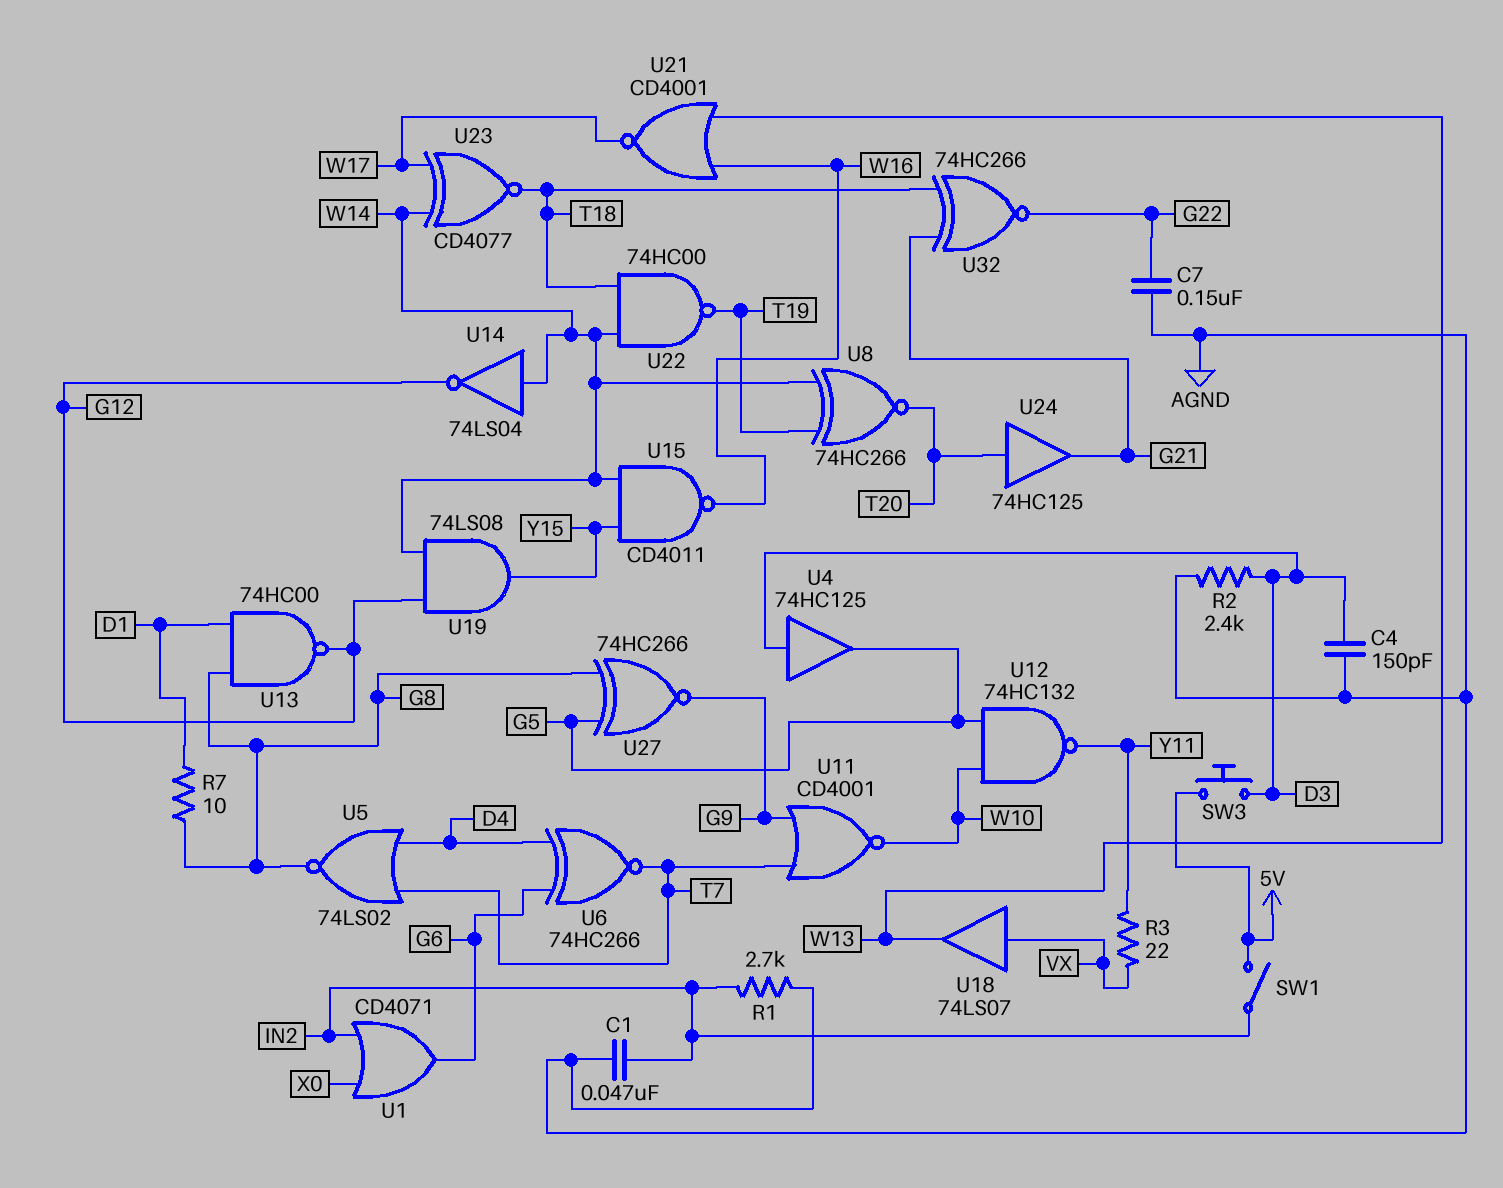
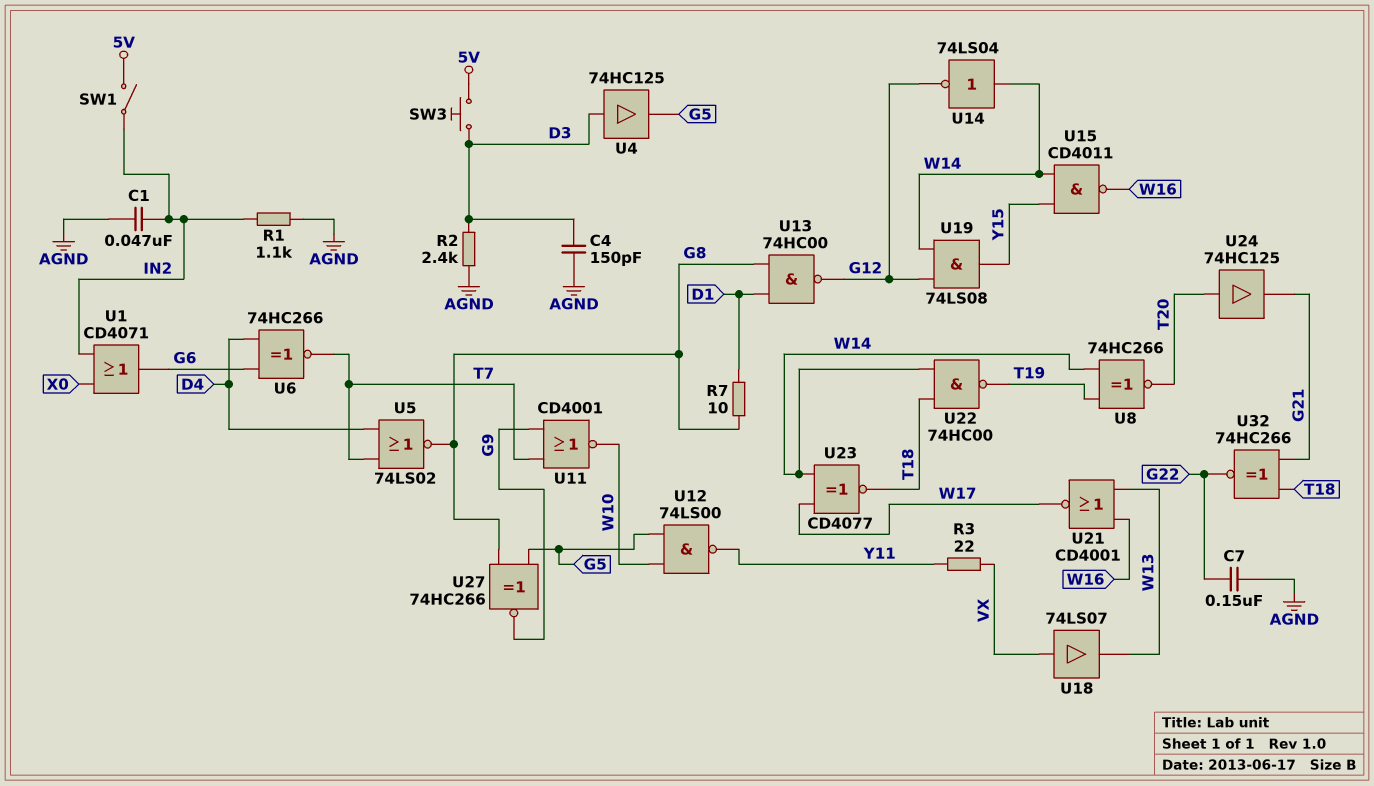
R1: 2.7k (AGND, IN2) -> 1.1k (AGND, IN2)
U12: NAND 74HC132 (in G5, in W10, out Y11) -> NAND 74LS00 (in G5, in W10, out Y11)

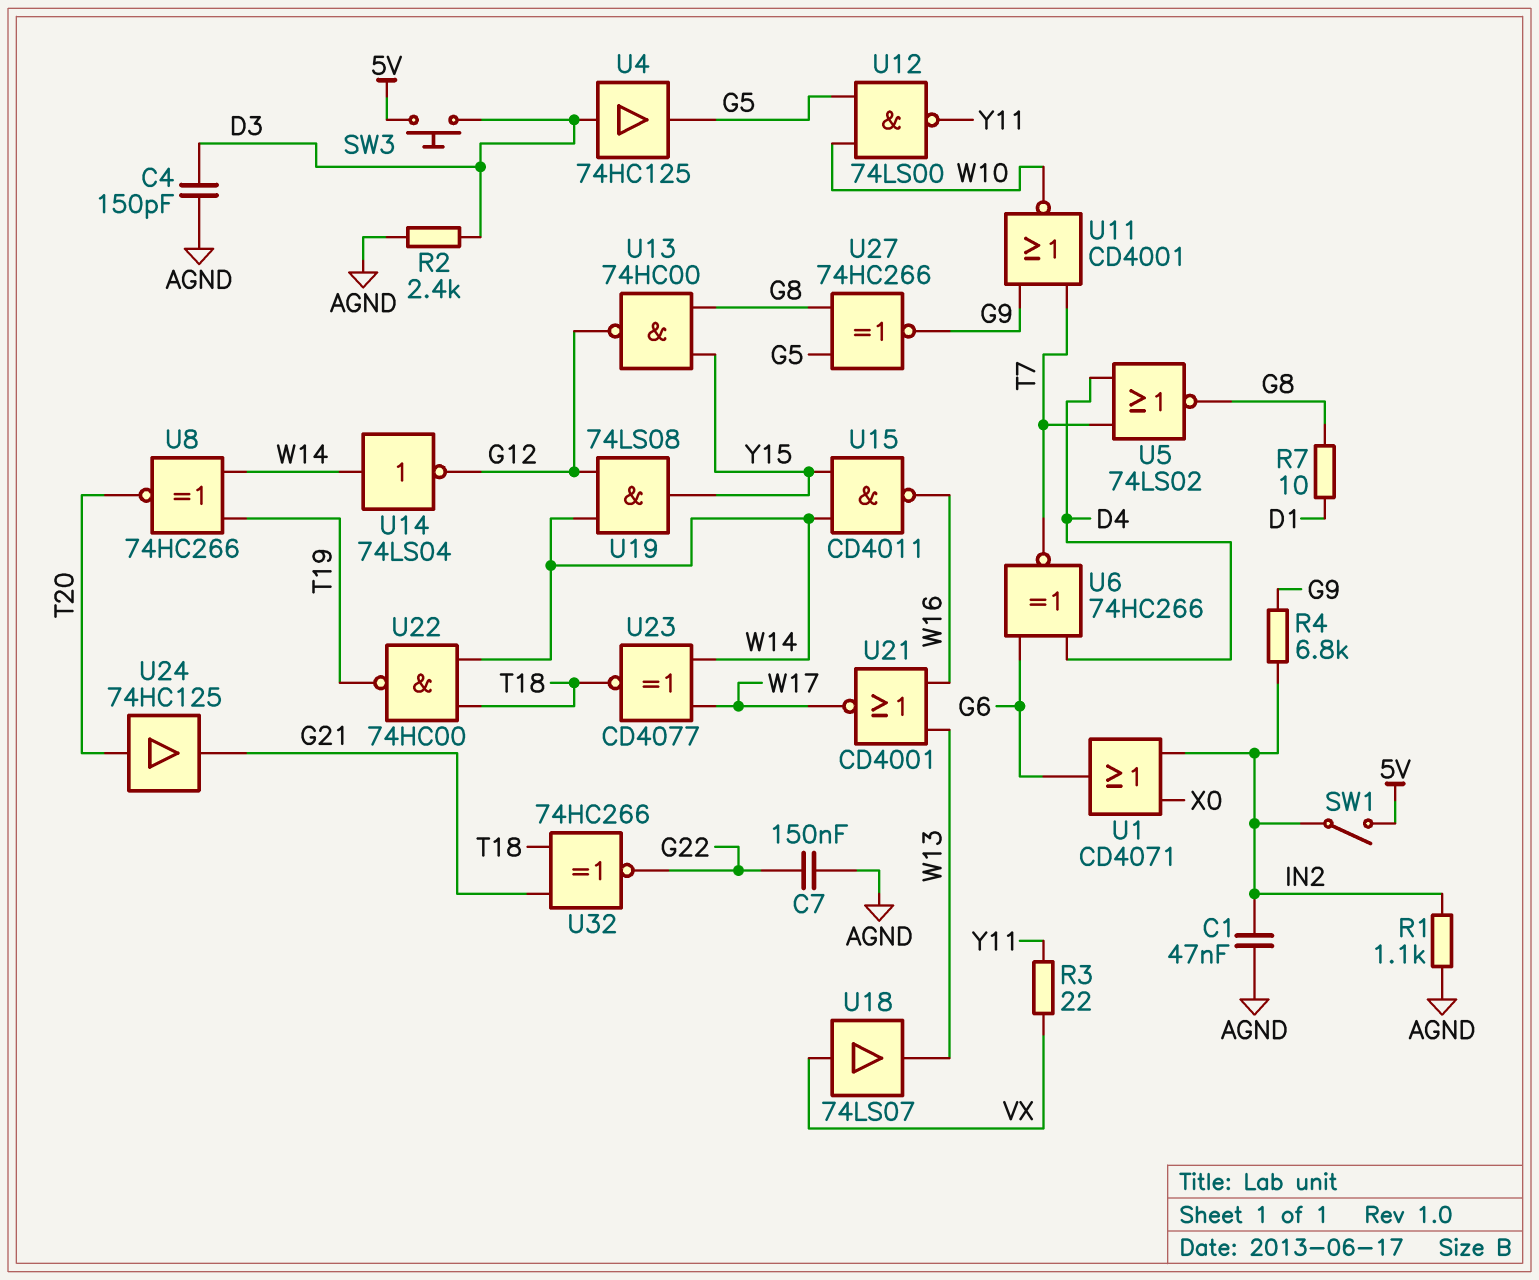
R4: none -> 6.8k (G9, IN2)
U13: NAND 74HC00 (in D1, in G8, out G12) -> NAND 74HC00 (in G8, in Y15, out G12)

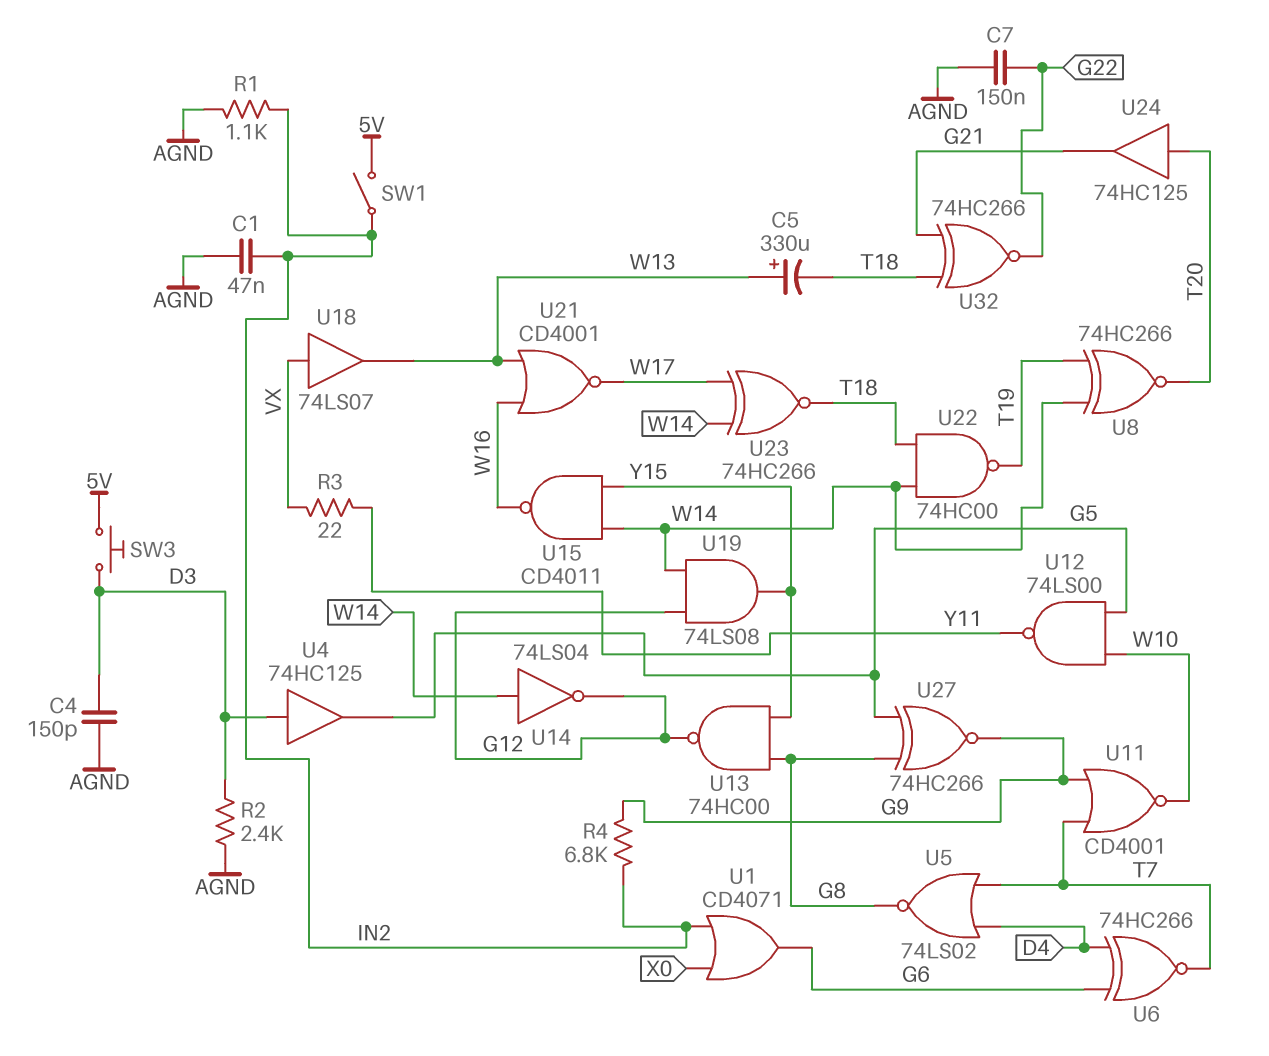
C5: none -> 330uF (plus W13, minus T18)
R7: 10 (D1, G8) -> none
U23: XNOR CD4077 (in W14, in W17, out T18) -> XNOR 74HC266 (in W14, in W17, out T18)

